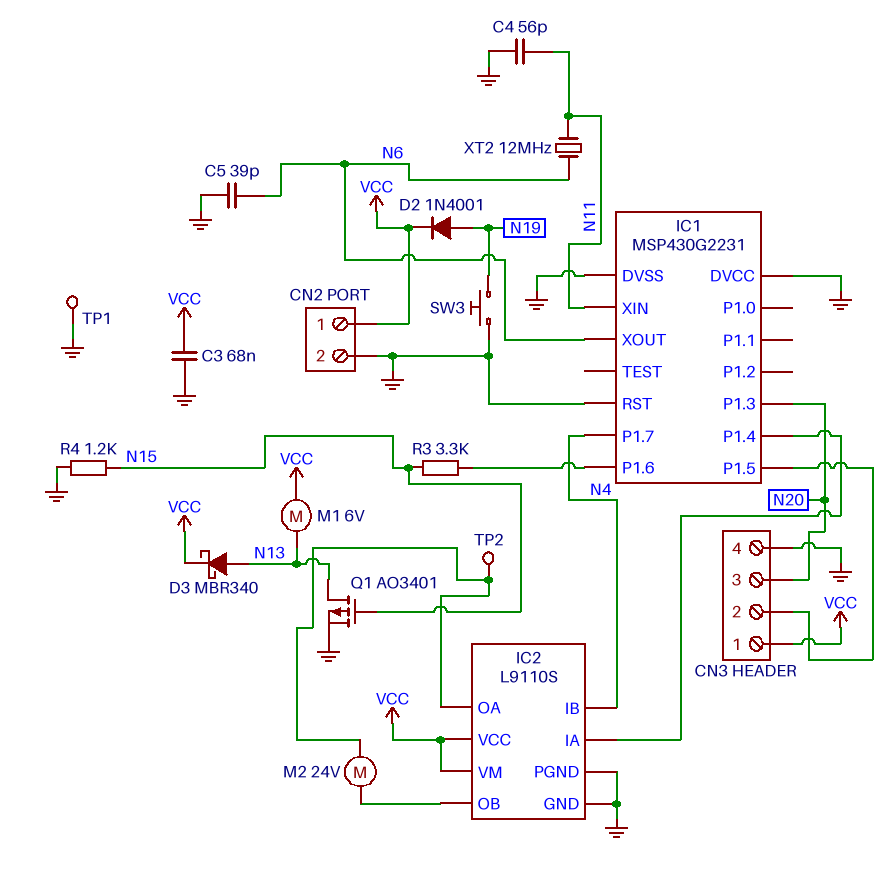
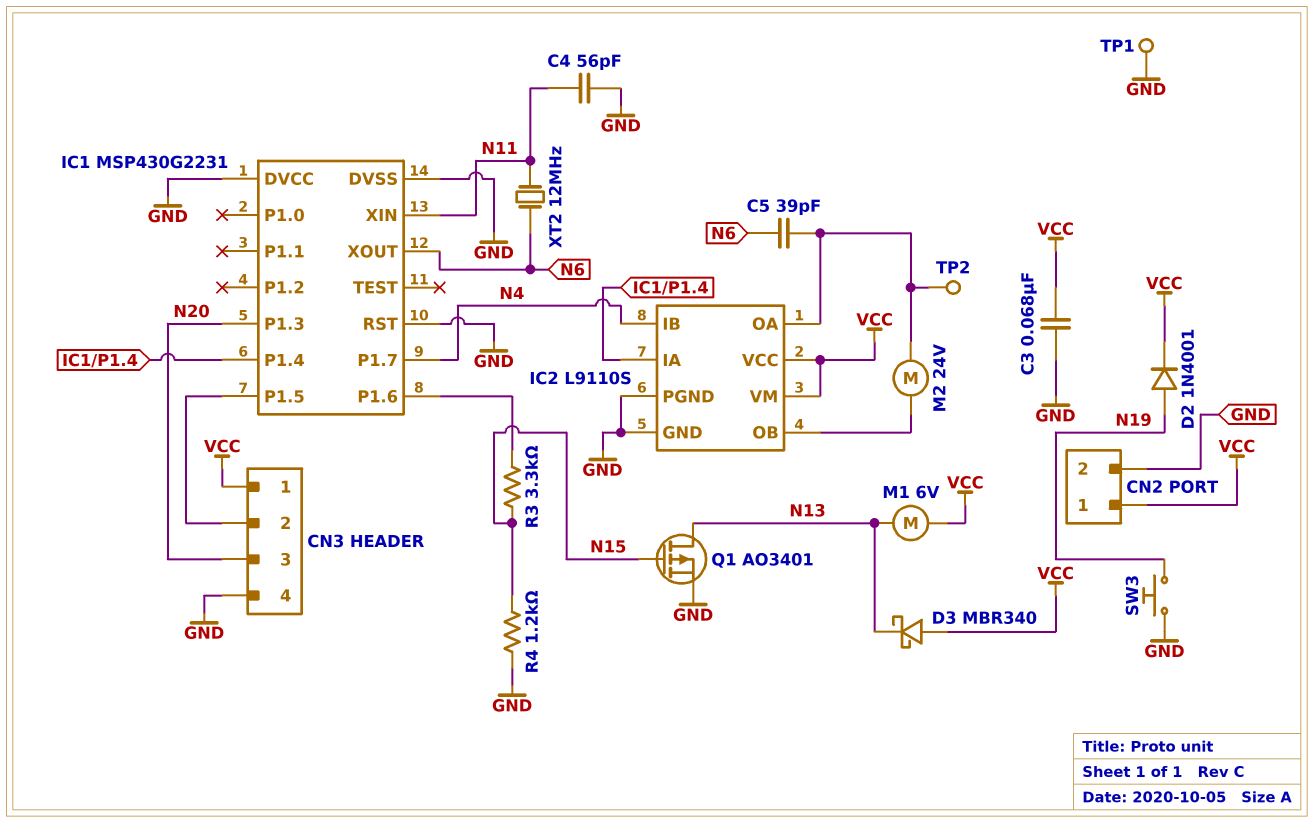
C5: 39pF (GND, N6) -> 39pF (IC2/OA, N6)
D3: schottky MBR340 (A N13, K VCC) -> schottky MBR340 (A VCC, K N13)

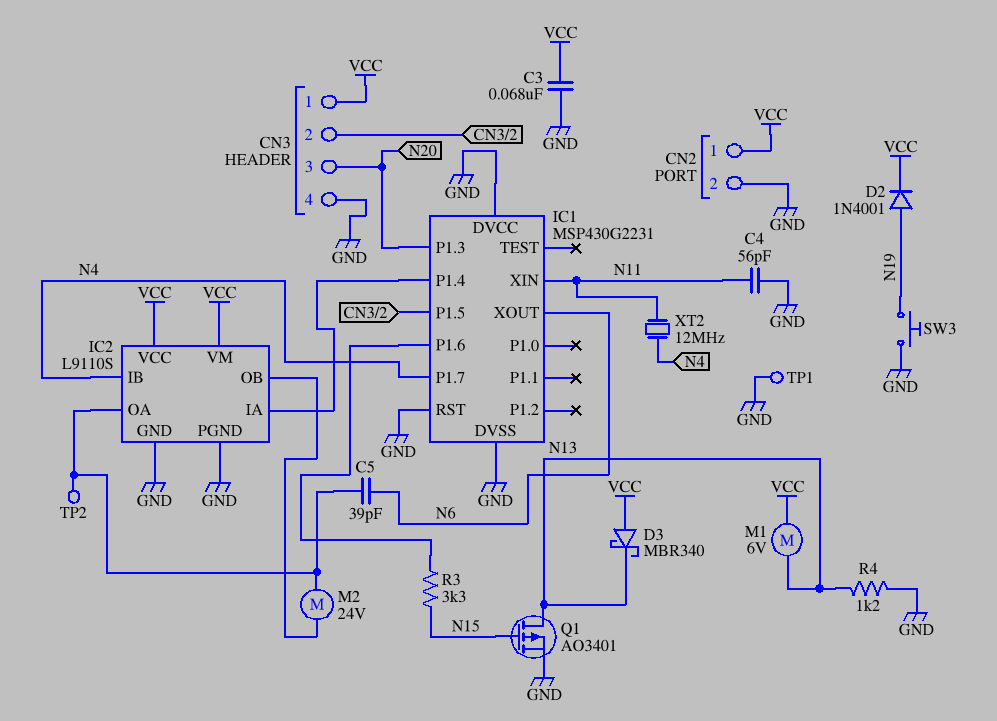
R4: 1.2k (GND, N15) -> 1.2k (GND, N13)
XT2: 12MHz (N6, N11) -> 12MHz (N4, N11)

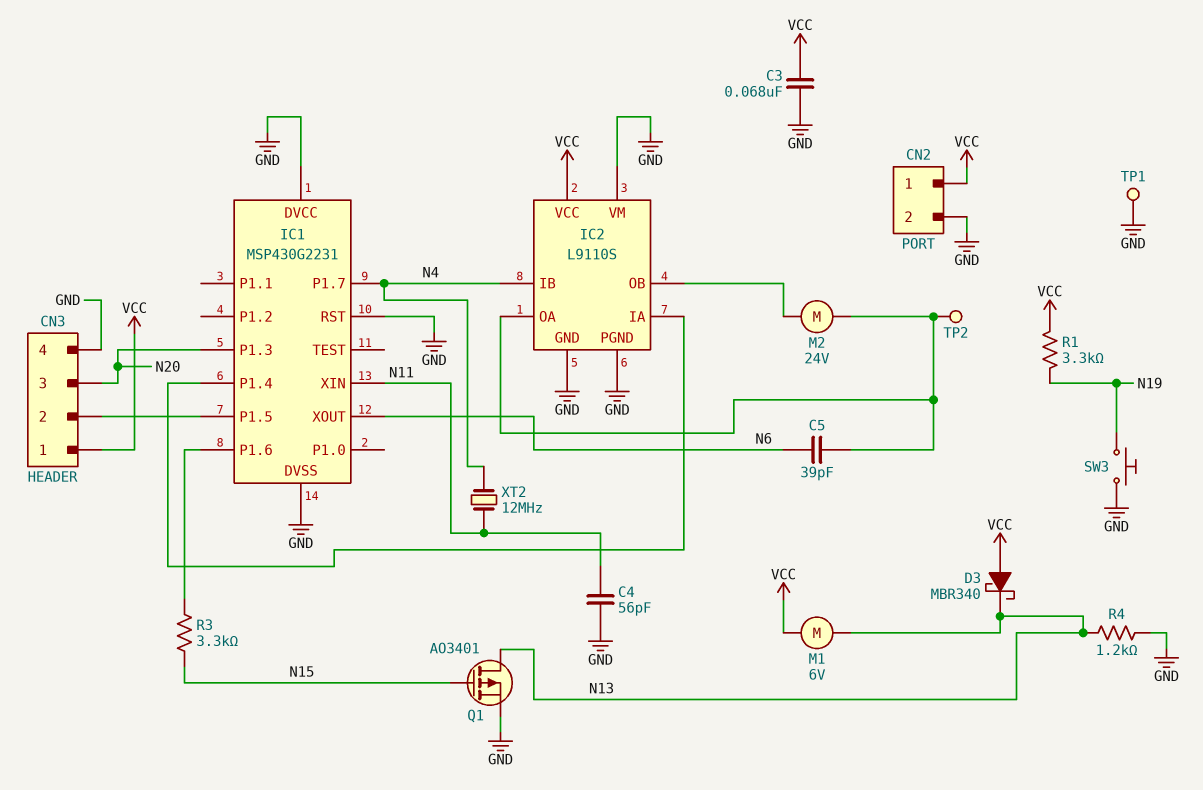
D2: diode 1N4001 (A N19, K VCC) -> none
IC2 pin VM: VCC -> GND
R1: none -> 3.3k (N19, VCC)

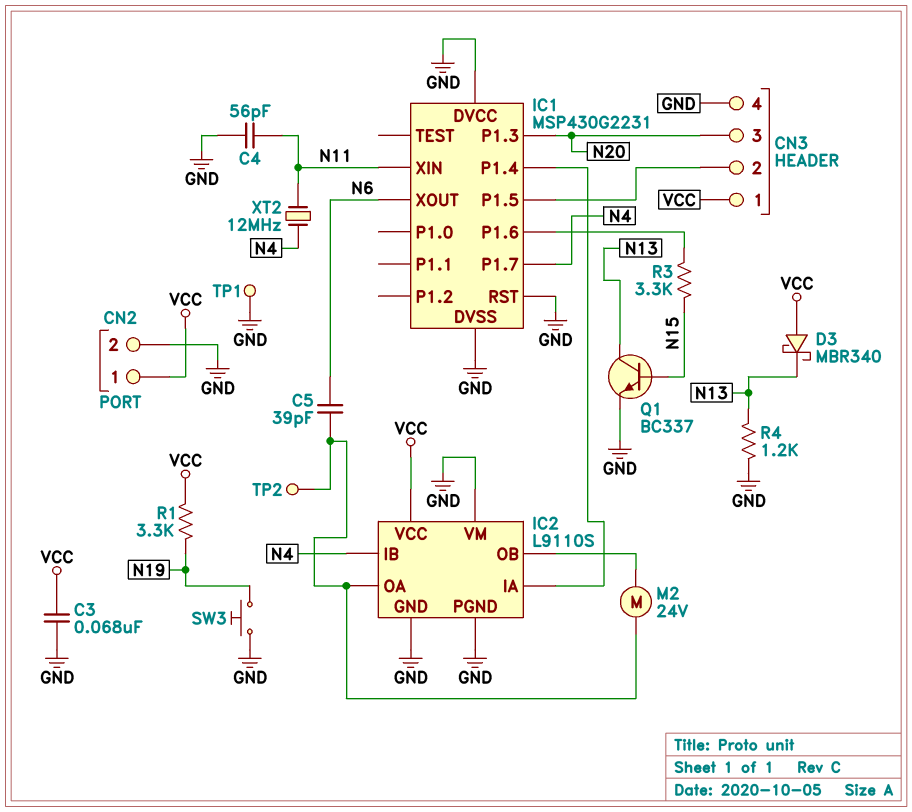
M1: motor 6V (N13, VCC) -> none
Q1: PMOS AO3401 (G N15, D N13, S GND) -> NPN BC337 (B N15, C N13, E GND)

